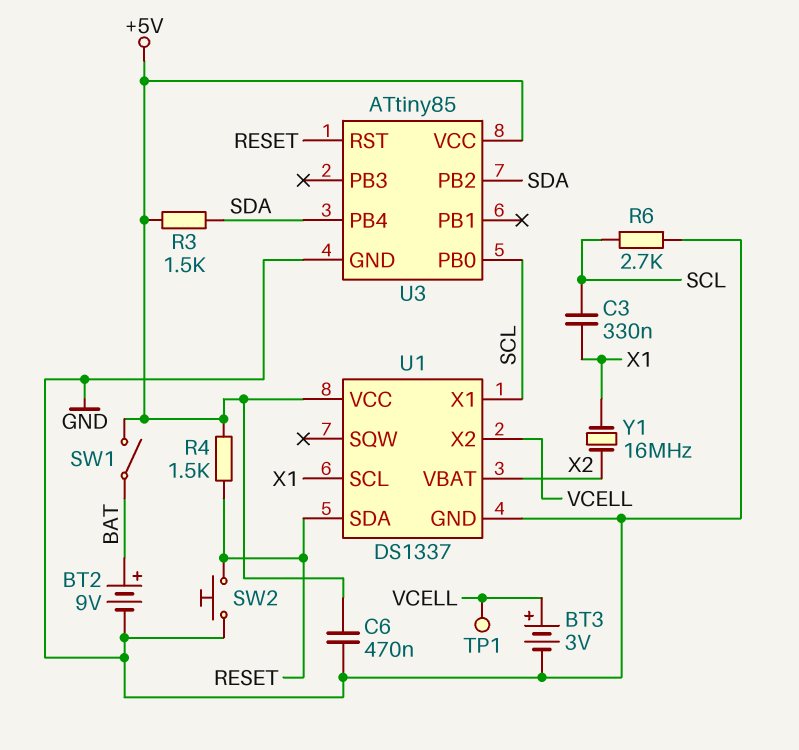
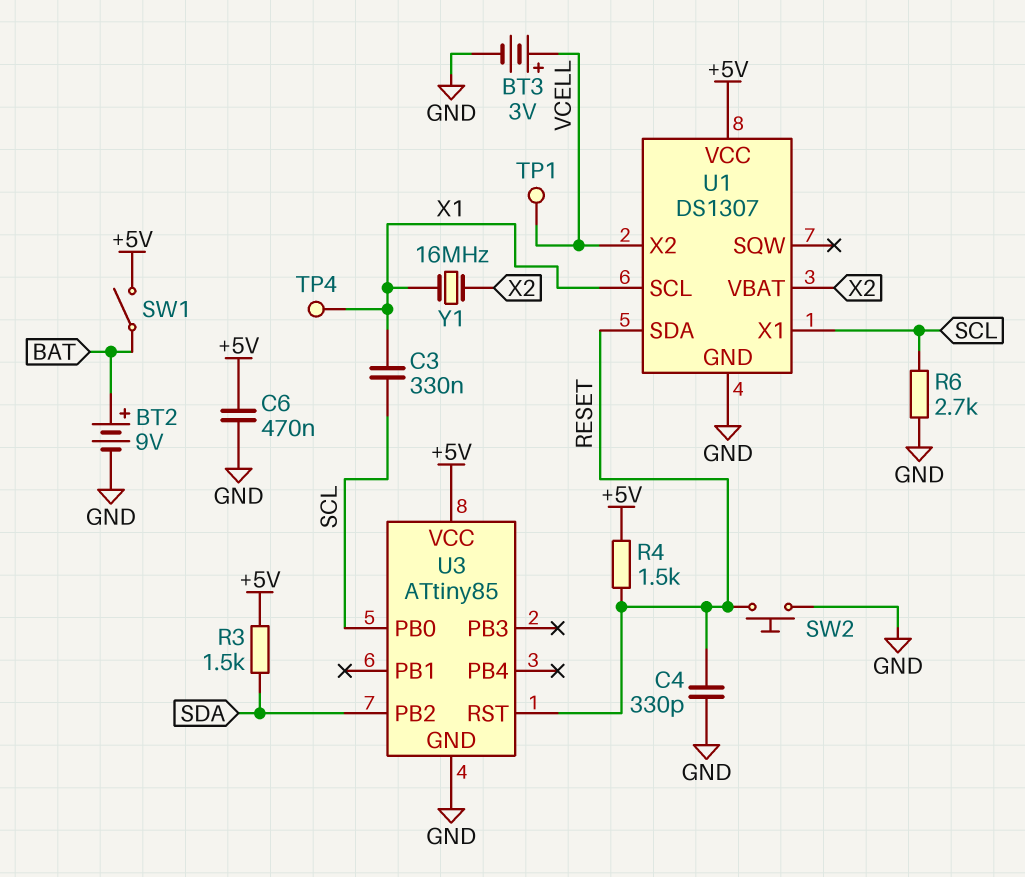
C4: none -> 330pF (GND, RESET)
TP4: none -> test point (X1)
U1: DS1337 -> DS1307
U3 pin PB4: SDA -> none

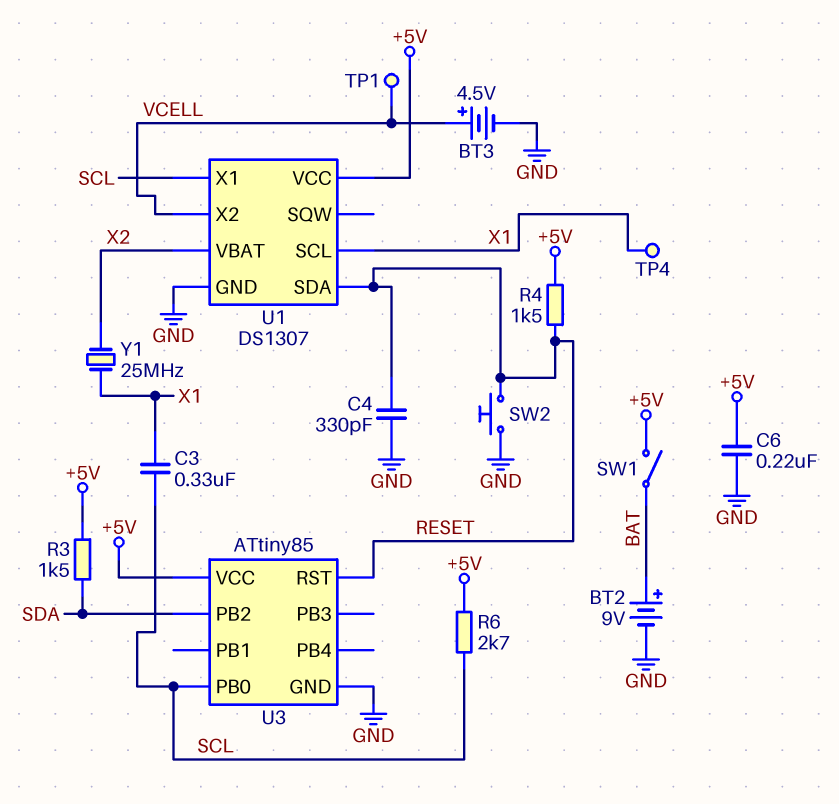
BT3: 3V (plus VCELL, minus GND) -> 4.5V (plus VCELL, minus GND)
C6: 470nF (+5V, GND) -> 220nF (+5V, GND)
R6: 2.7k (GND, SCL) -> 2.7k (+5V, SCL)
Y1: 16MHz (X1, X2) -> 25MHz (X1, X2)

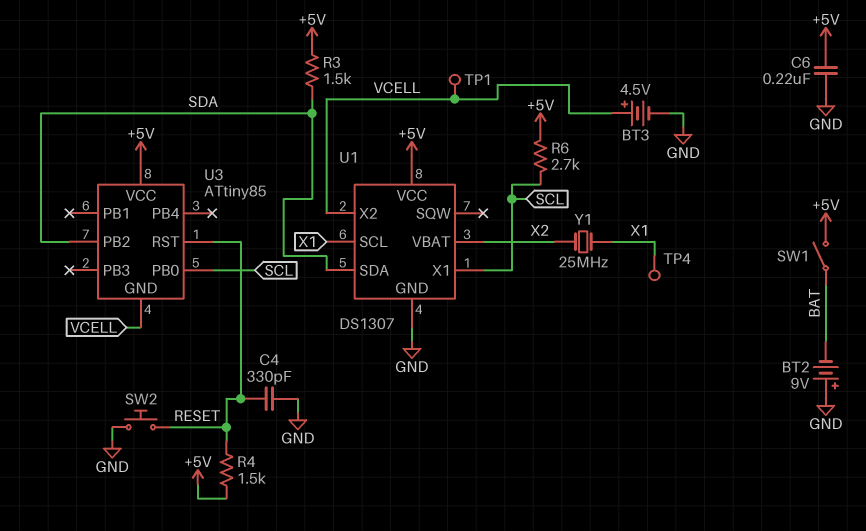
BT2: 9V (plus BAT, minus GND) -> 9V (plus GND, minus BAT)
C3: 330nF (SCL, X1) -> none
U1 pin SDA: RESET -> SDA
U3 pin GND: GND -> VCELL

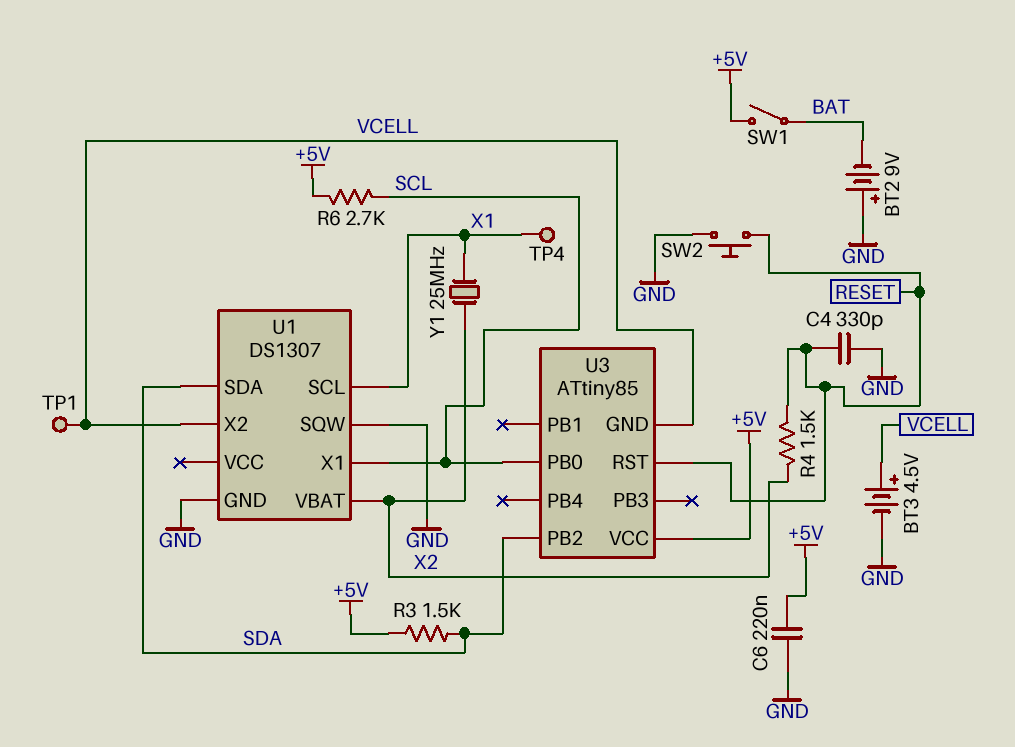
R4: 1.5k (+5V, RESET) -> 1.5k (RESET, X2)
U1 pin SQW: none -> GND
U1 pin VCC: +5V -> none

